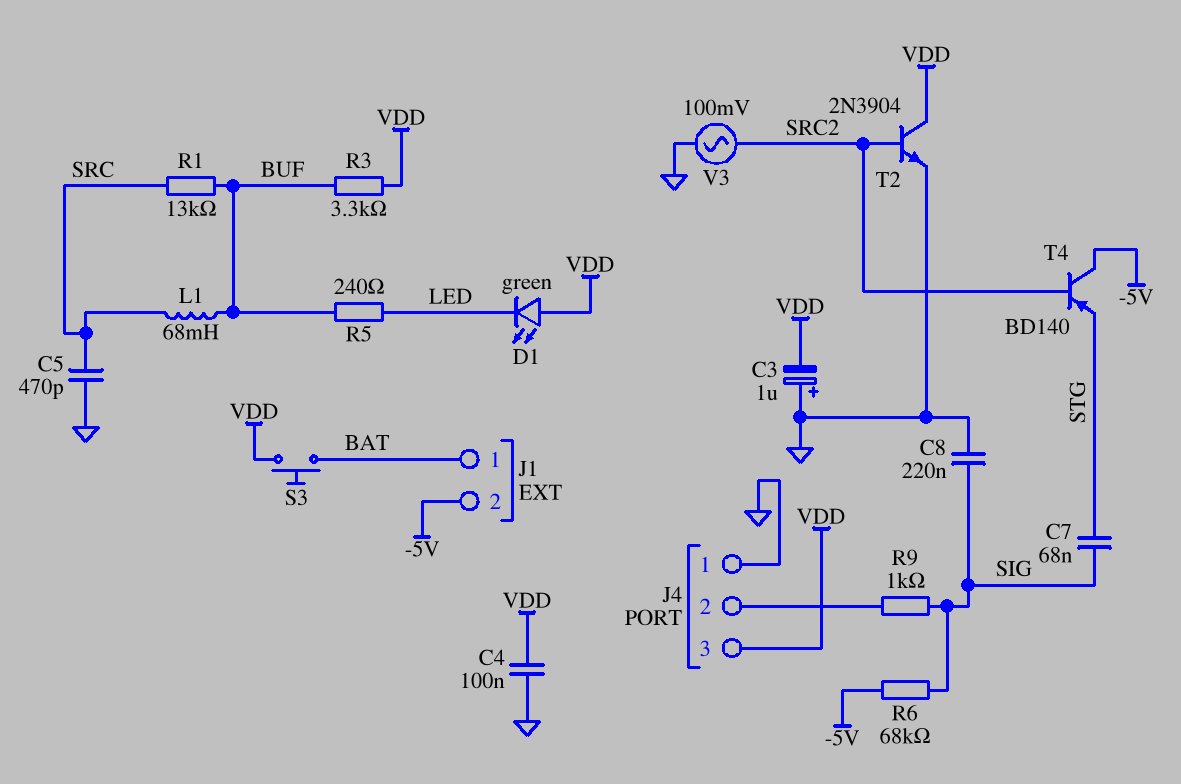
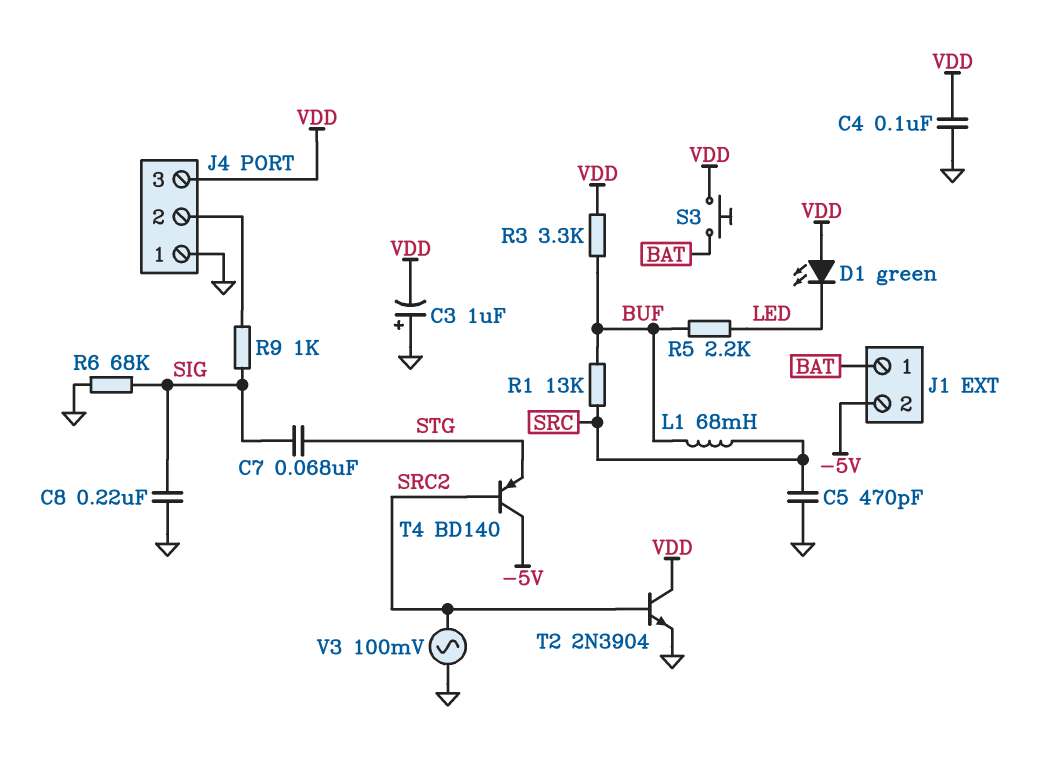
R5: 240 (BUF, LED) -> 2.2k (BUF, LED)
R6: 68k (-5V, SIG) -> 68k (GND, SIG)

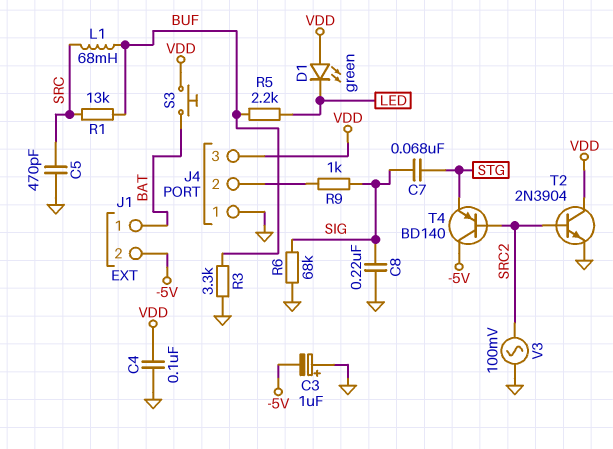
C3: 1uF (plus GND, minus VDD) -> 1uF (plus GND, minus -5V)
R3: 3.3k (BUF, VDD) -> 3.3k (BUF, GND)

